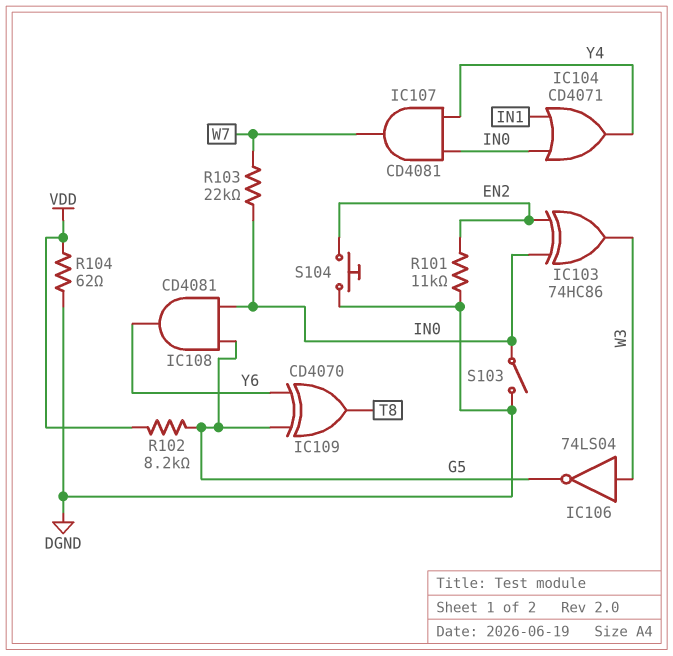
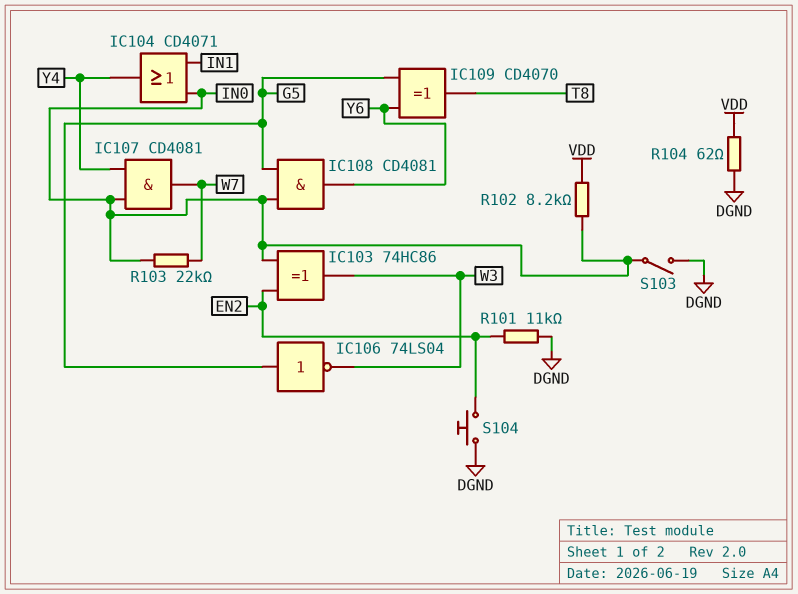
IC106: NOT 74LS04 (in W3, out G5) -> NOT 74LS04 (in G5, out W3)
R102: 8.2k (G5, VDD) -> 8.2k (IN0, VDD)

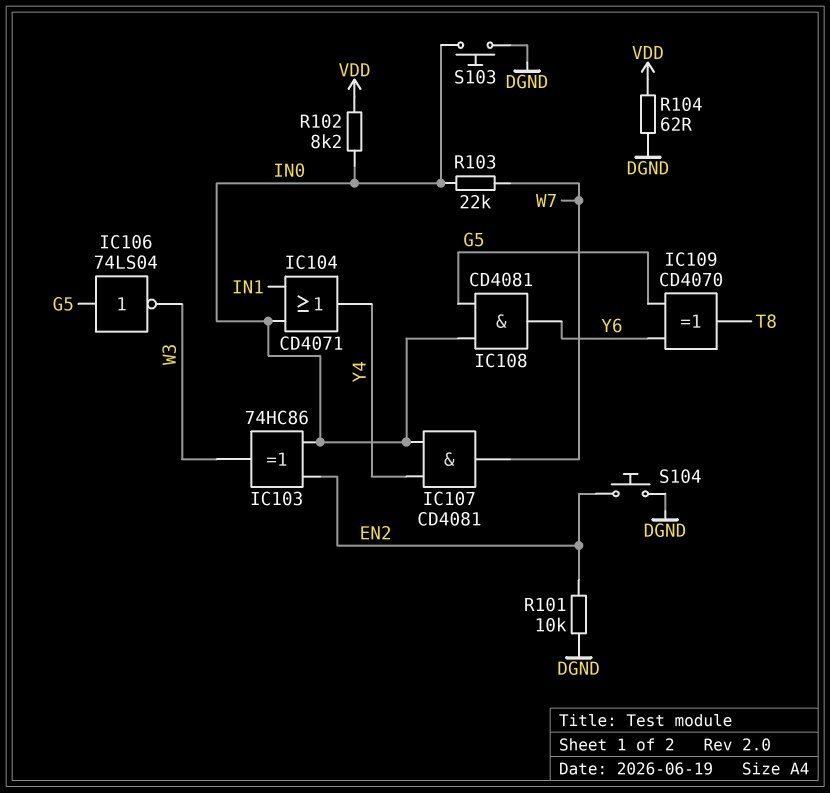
R101: 11k (DGND, EN2) -> 10k (DGND, EN2)
S103: switch (DGND, IN0) -> button (DGND, IN0)

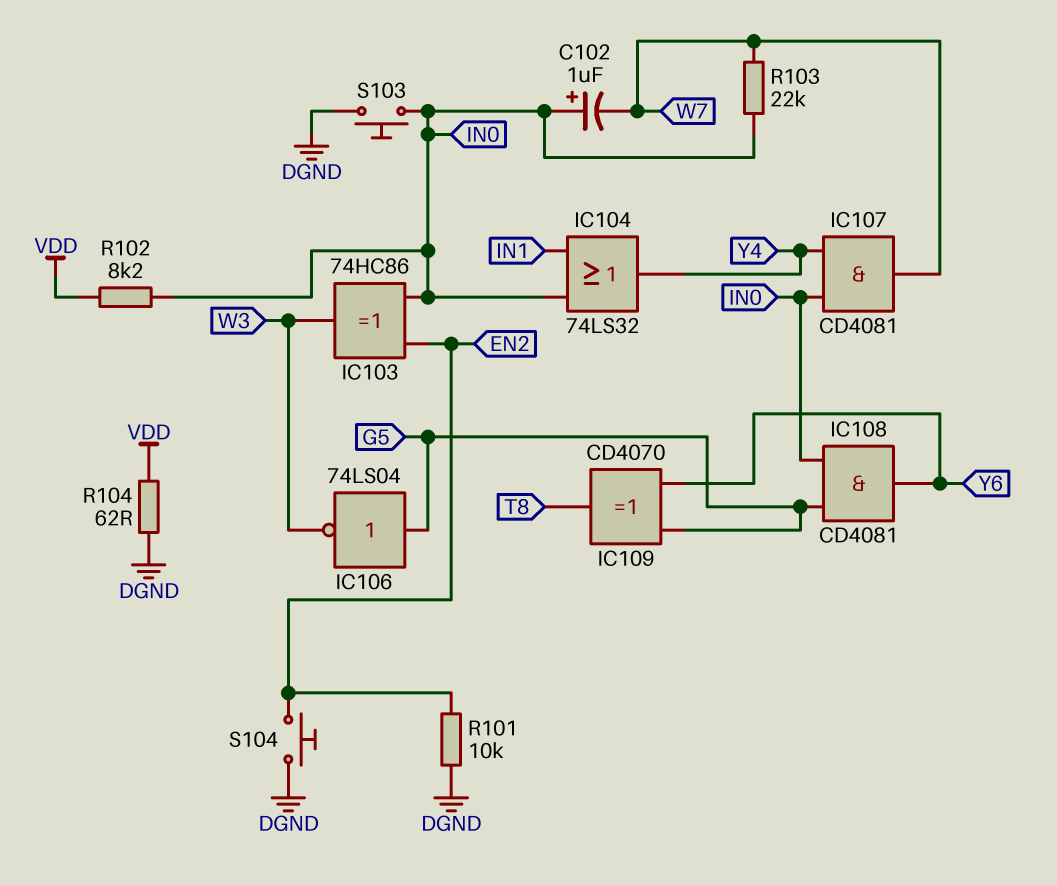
C102: none -> 1uF (plus IN0, minus W7)
IC104: OR CD4071 (in IN0, in IN1, out Y4) -> OR 74LS32 (in IN0, in IN1, out Y4)

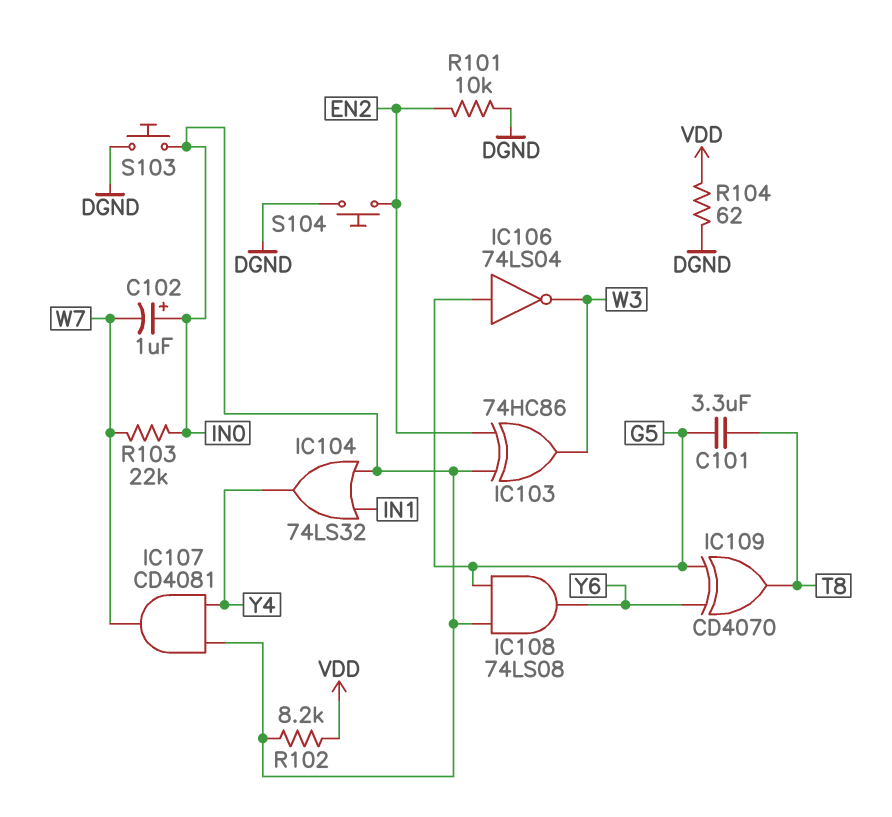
C101: none -> 3.3uF (G5, T8)
IC108: AND CD4081 (in G5, in IN0, out Y6) -> AND 74LS08 (in G5, in IN0, out Y6)

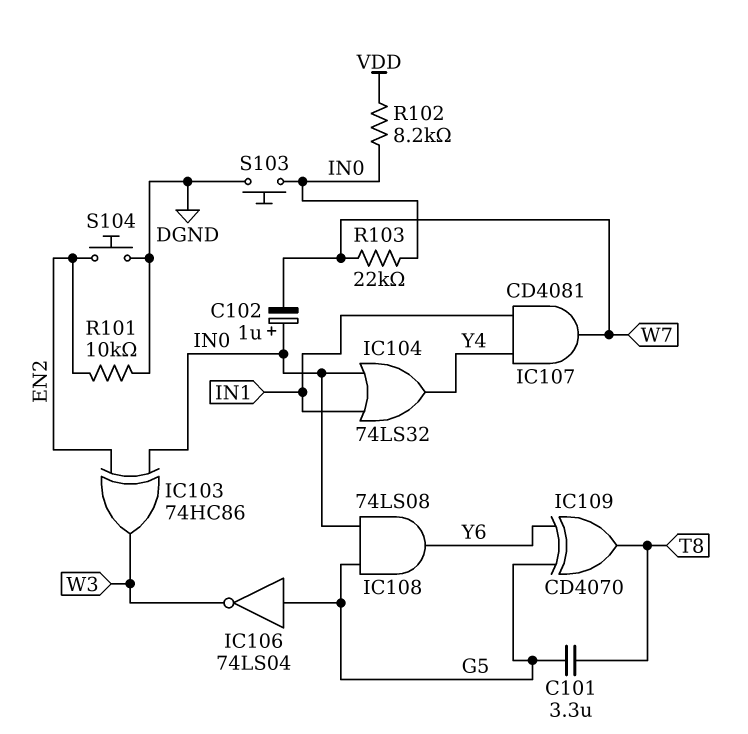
IC107: AND CD4081 (in IN0, in Y4, out W7) -> AND CD4081 (in IN1, in Y4, out W7)
R104: 62 (DGND, VDD) -> none

